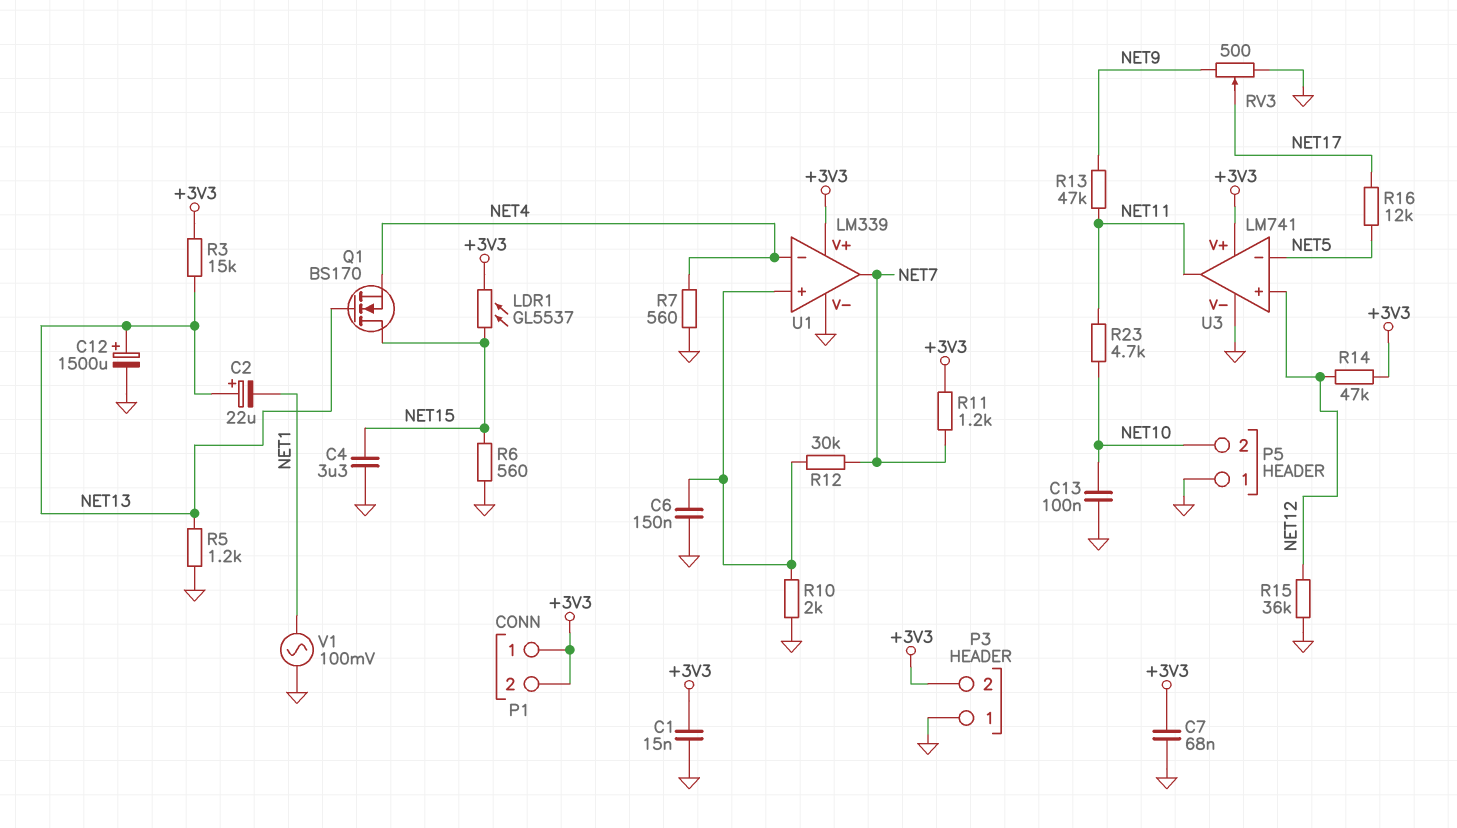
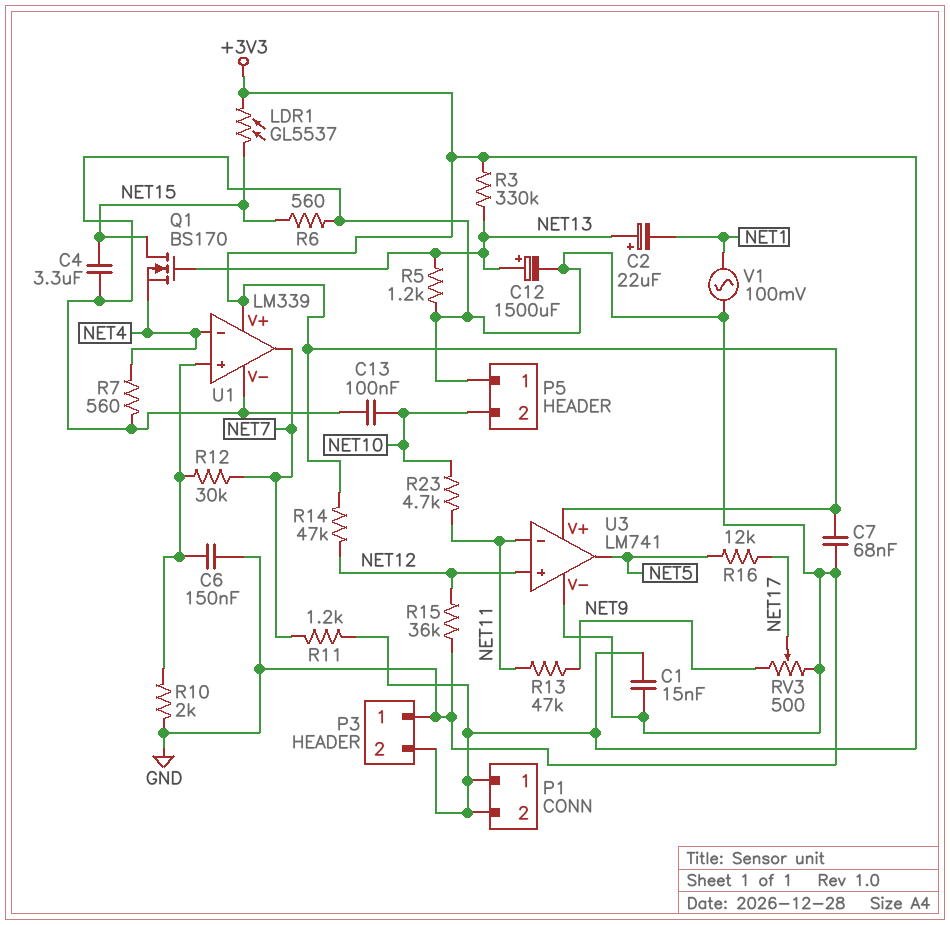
R3: 15k (+3V3, NET13) -> 330k (+3V3, NET13)
U3 pin in-: NET5 -> NET11
U3 pin out: NET11 -> NET5

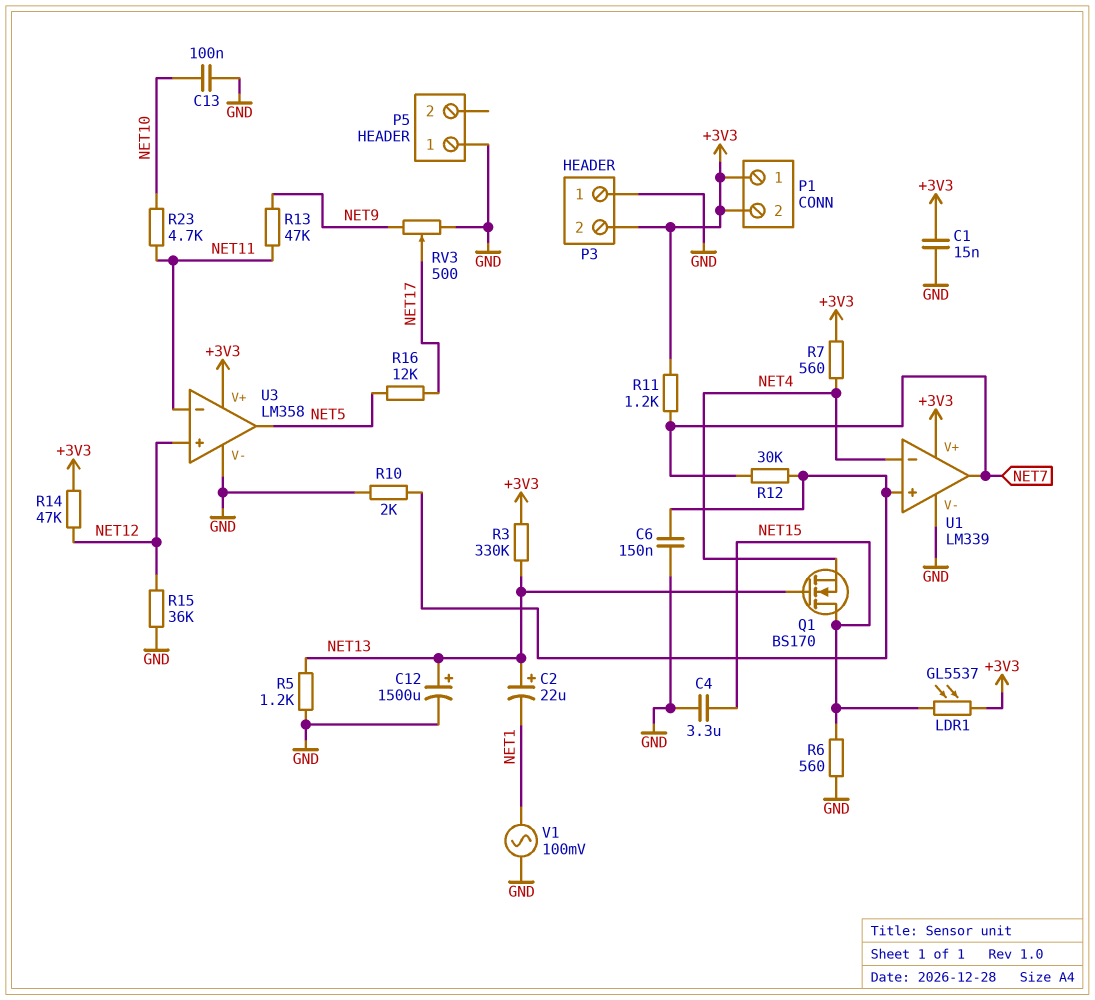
C7: 68nF (+3V3, GND) -> none
P5 pin 2: NET10 -> none
R7: 560 (GND, NET4) -> 560 (+3V3, NET4)
U3: LM741 -> LM358

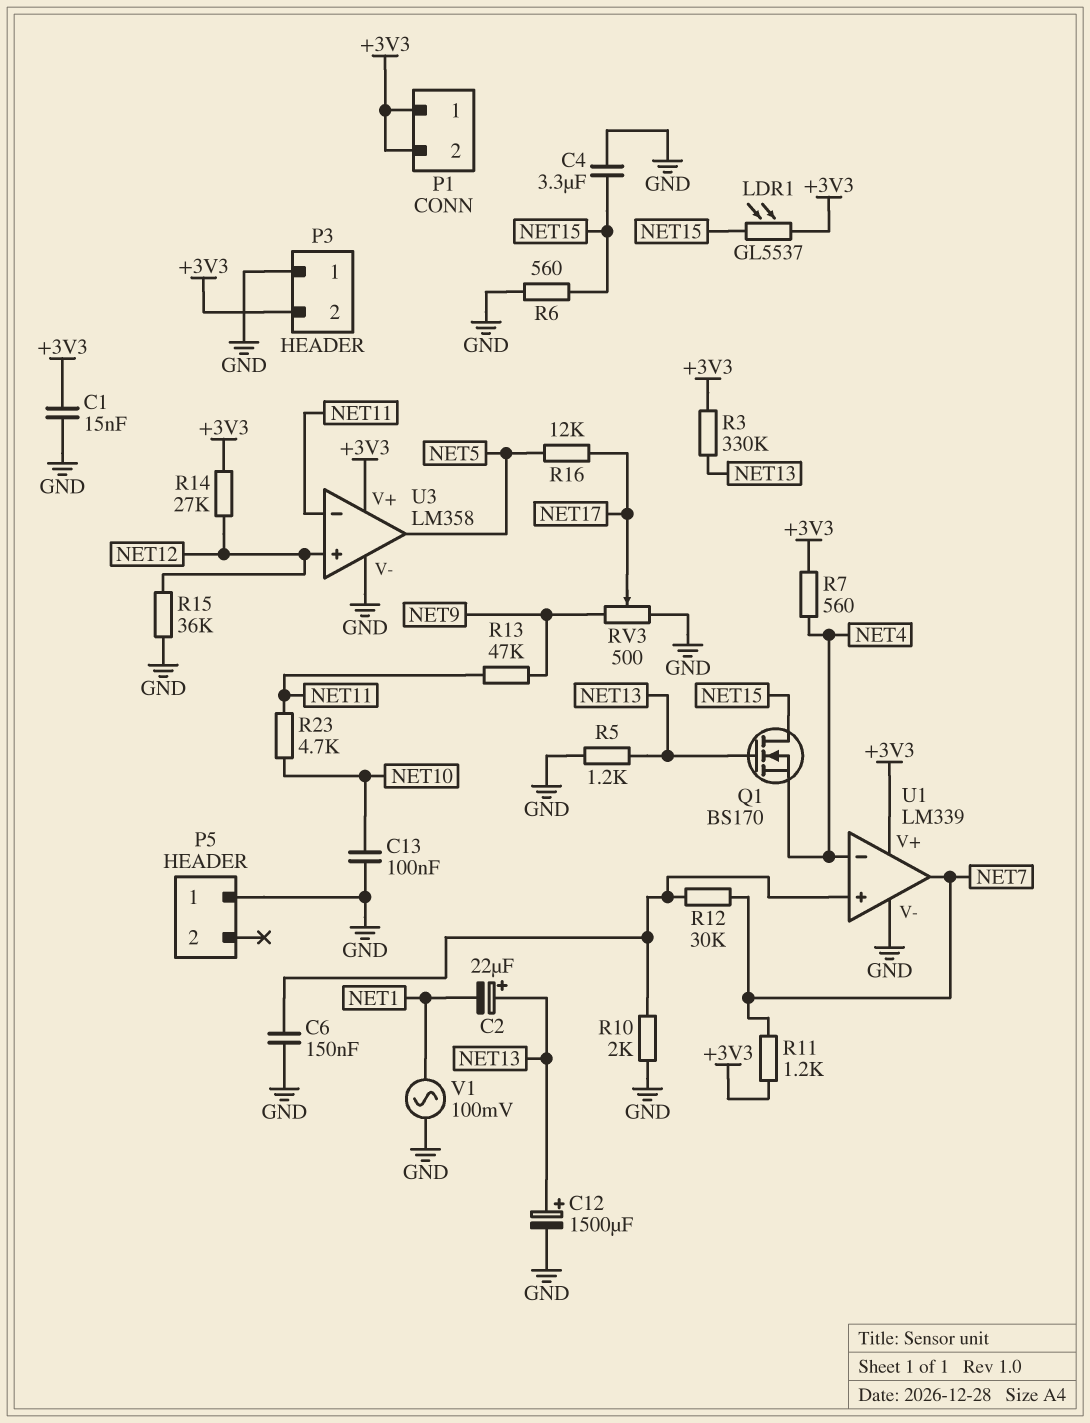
R14: 47k (+3V3, NET12) -> 27k (+3V3, NET12)

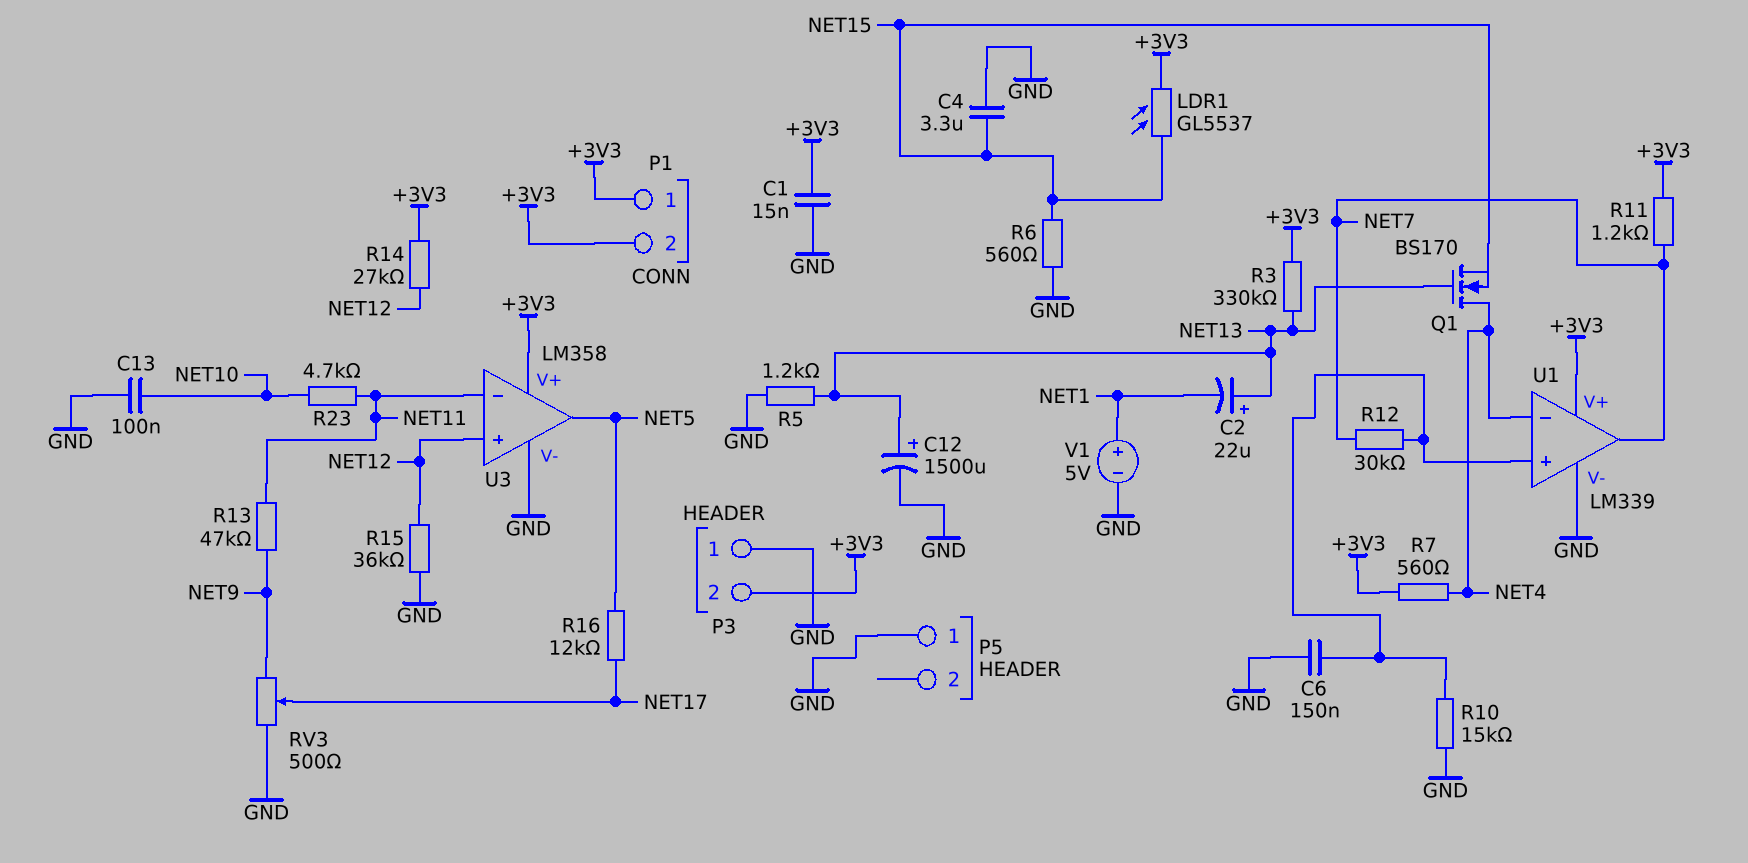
Q1: NMOS BS170 (G NET13, D NET15, S NET4) -> NMOS BS170 (G NET13, D NET4, S NET15)
R10: 2k (GND, U1/in+) -> 15k (GND, U1/in+)
V1: AC 100mV (GND, NET1) -> 5V (plus NET1, minus GND)

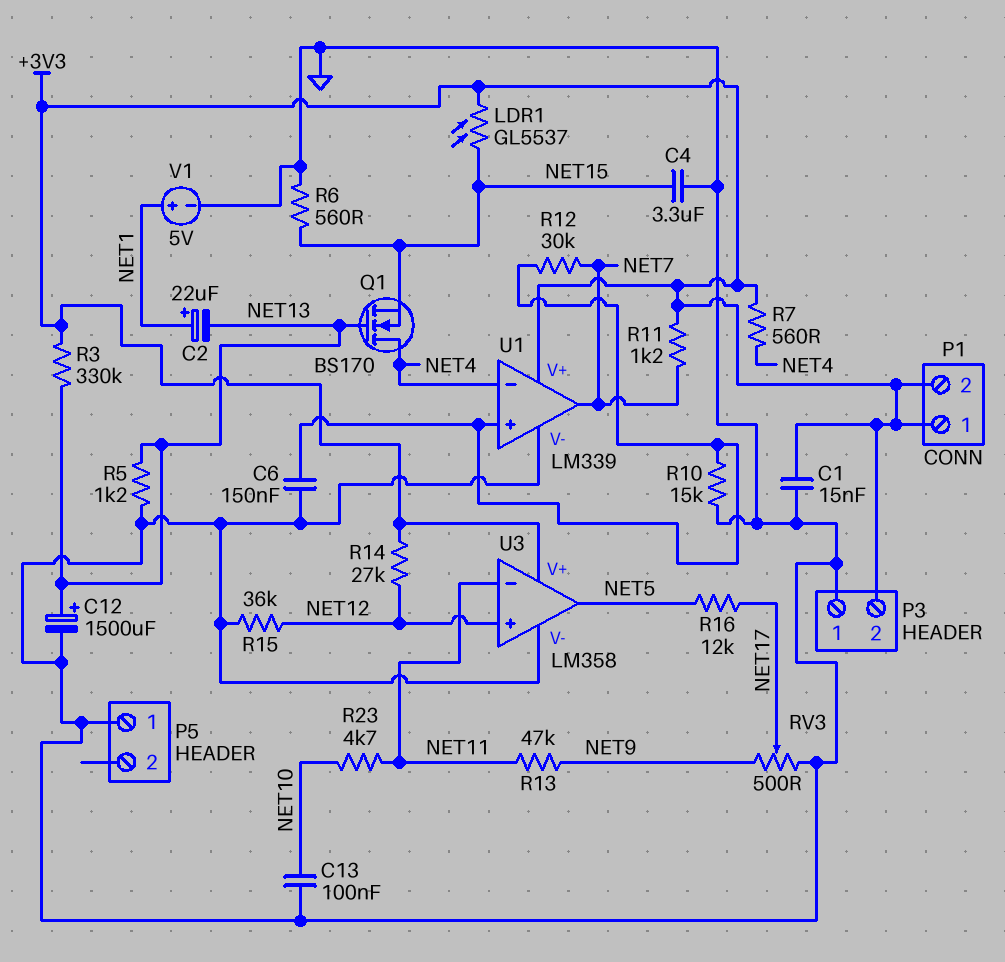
C2: 22uF (plus NET13, minus NET1) -> 22uF (plus NET1, minus NET13)

